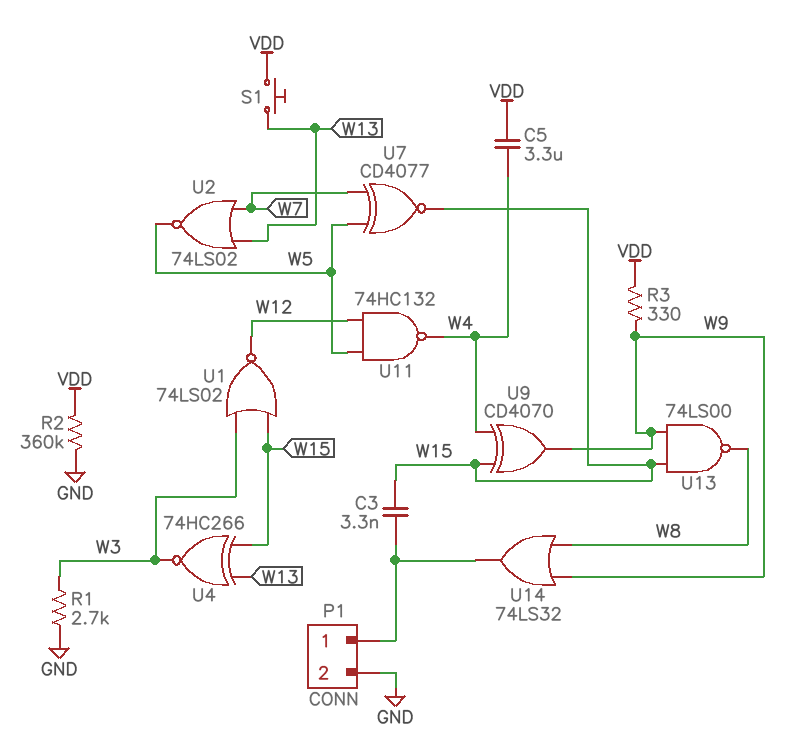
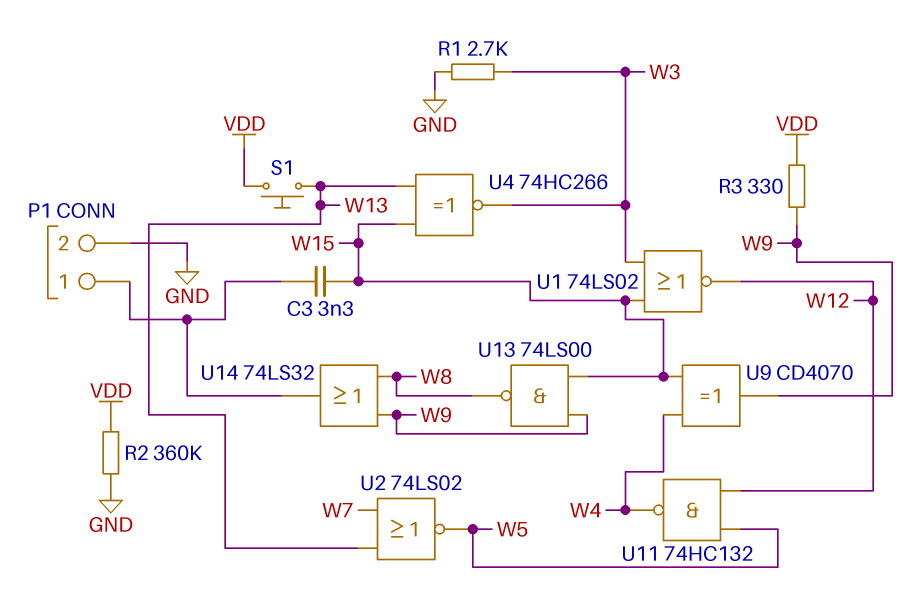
C5: 3.3uF (VDD, W4) -> none
U7: XNOR CD4077 (in W5, in W7, out W15) -> none

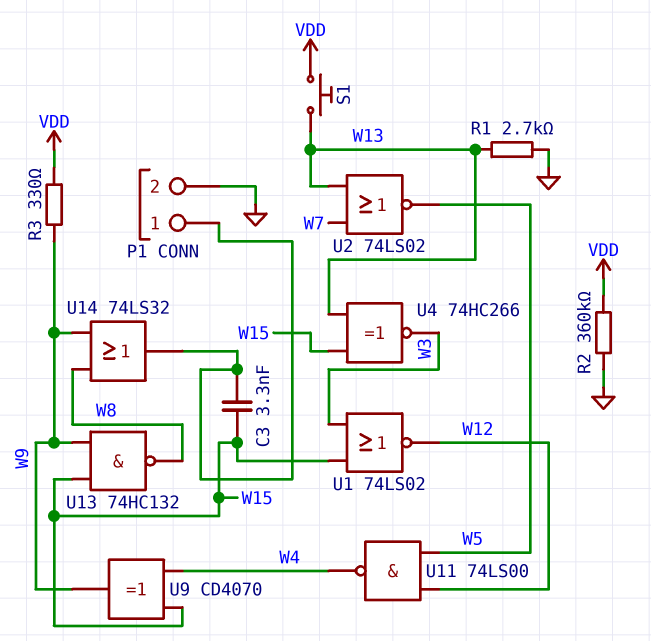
R1: 2.7k (GND, W3) -> 2.7k (GND, W13)
U11: NAND 74HC132 (in W5, in W12, out W4) -> NAND 74LS00 (in W5, in W12, out W4)
U13: NAND 74LS00 (in W9, in W15, out W8) -> NAND 74HC132 (in W9, in W15, out W8)

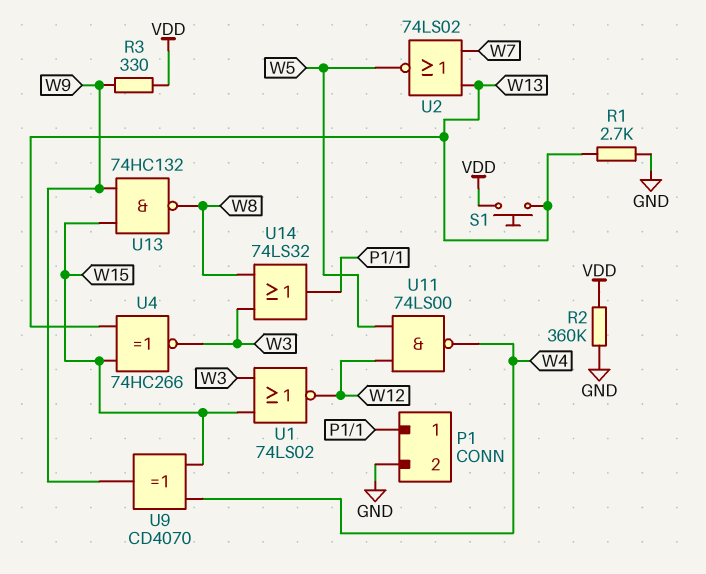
C3: 3.3nF (P1/1, W15) -> none
U14: OR 74LS32 (in W8, in W9, out P1/1) -> OR 74LS32 (in W3, in W8, out P1/1)

